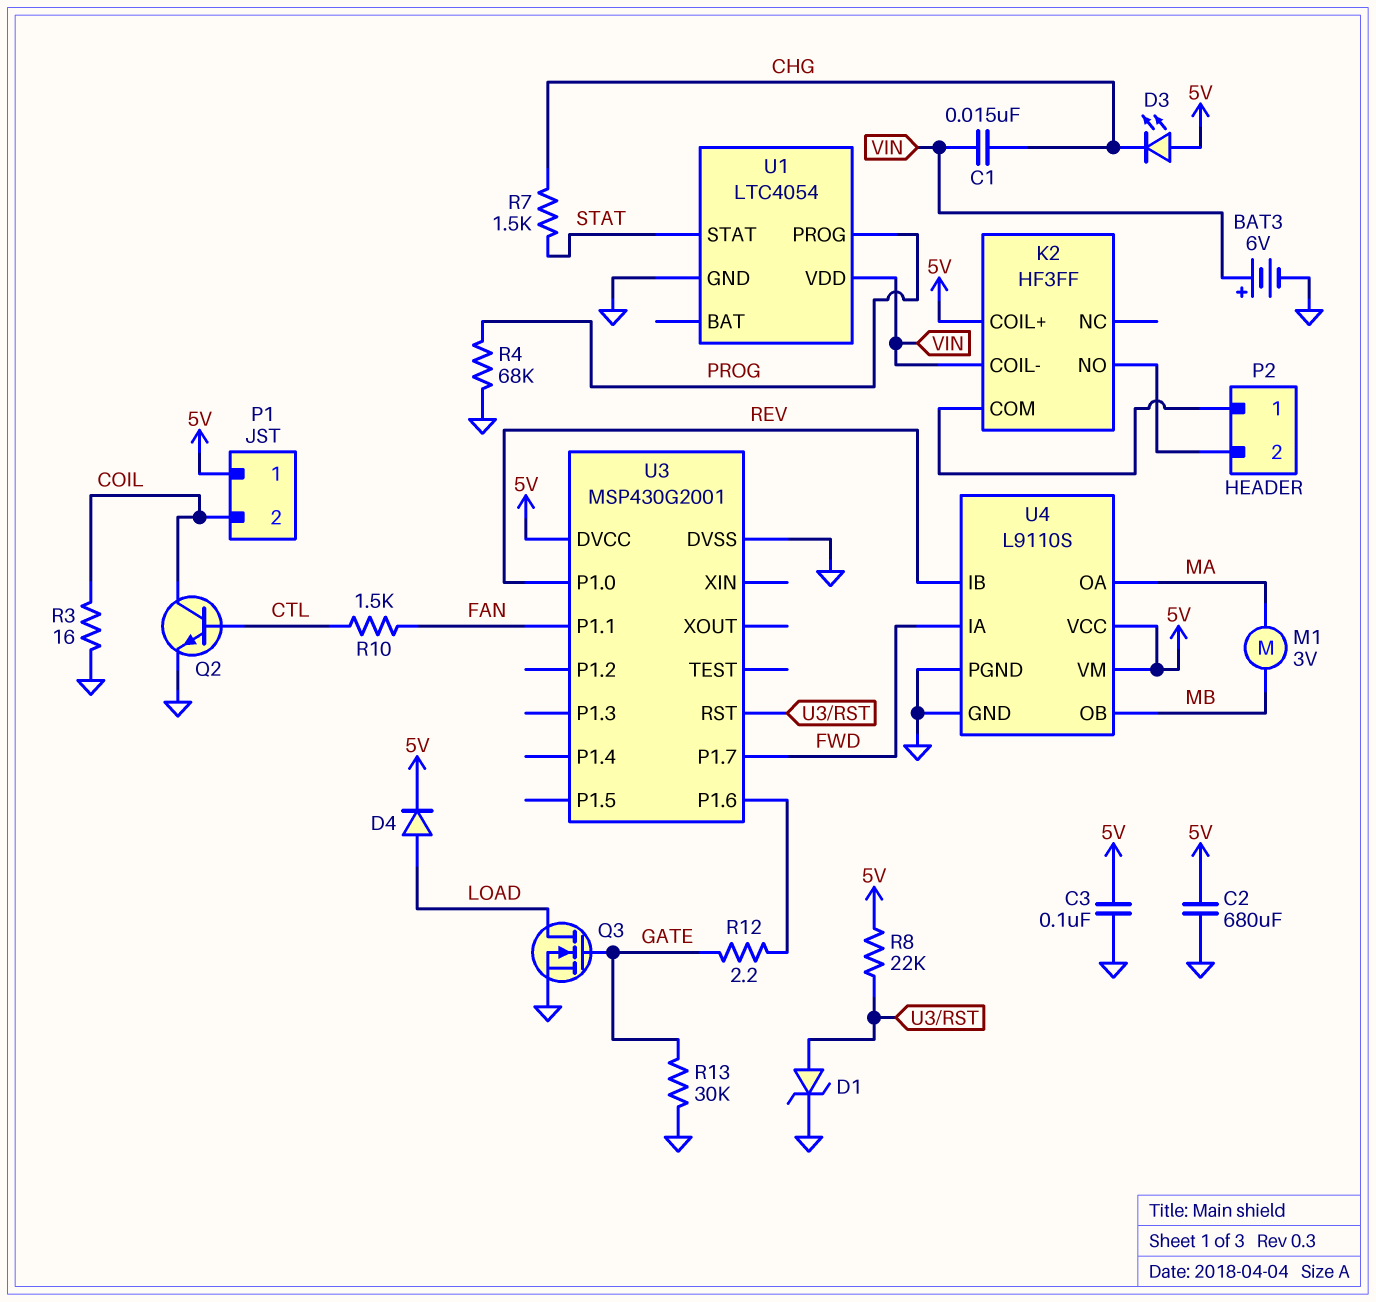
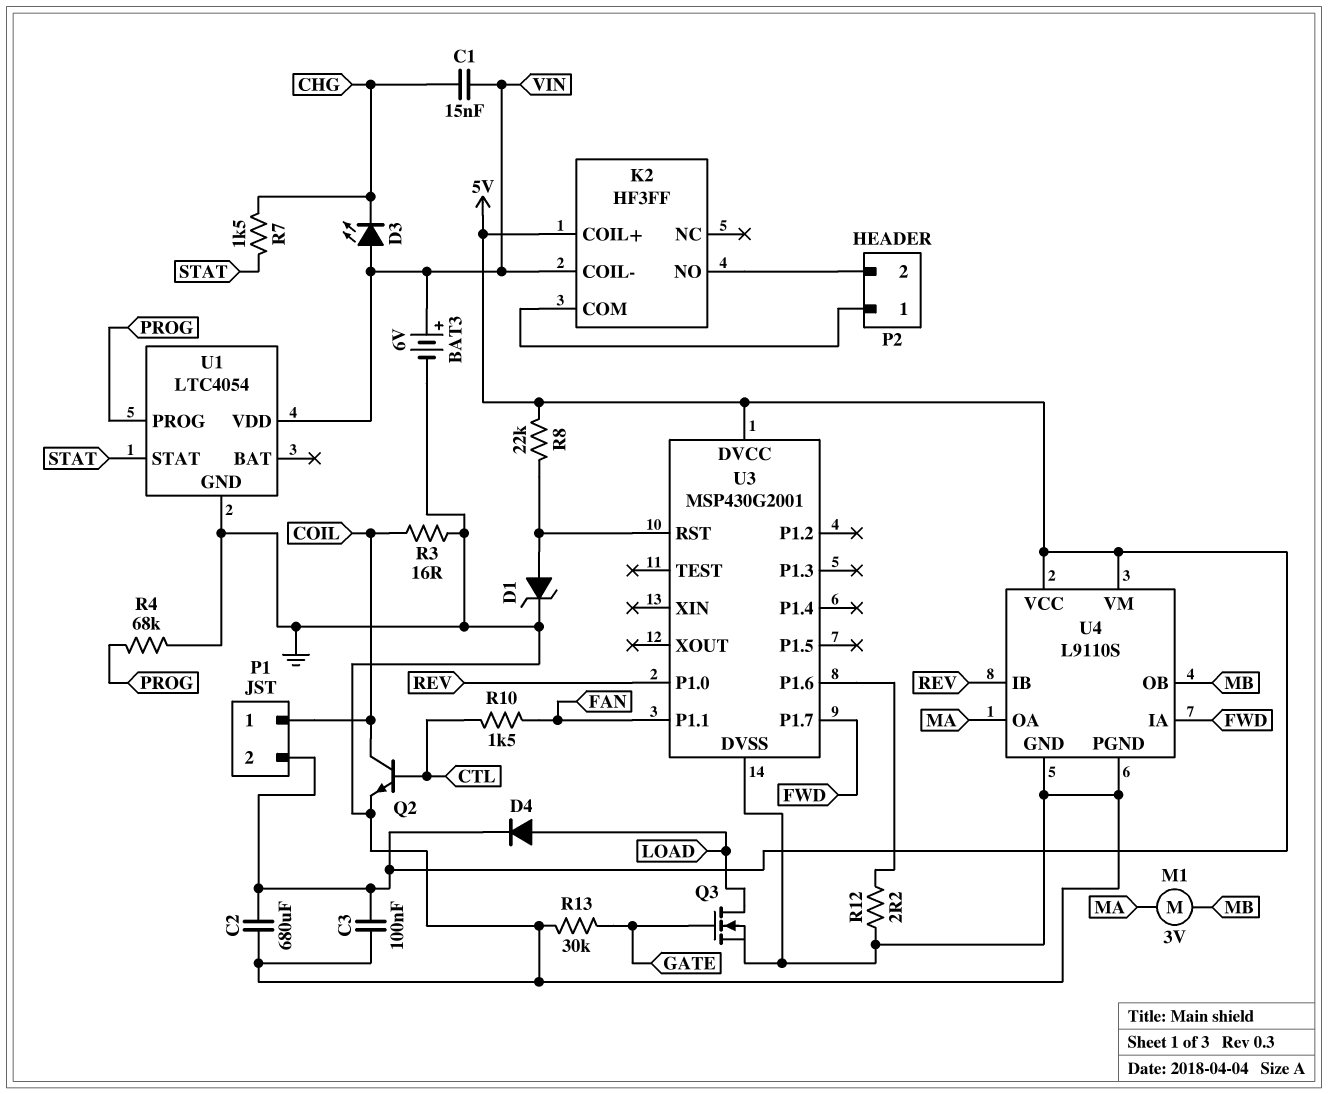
D3: LED (A 5V, K CHG) -> LED (A VIN, K CHG)
P1 pin 1: 5V -> COIL
P1 pin 2: COIL -> 5V
R12: 2.2 (GATE, U3/P1.6) -> 2.2 (GND, U3/P1.6)

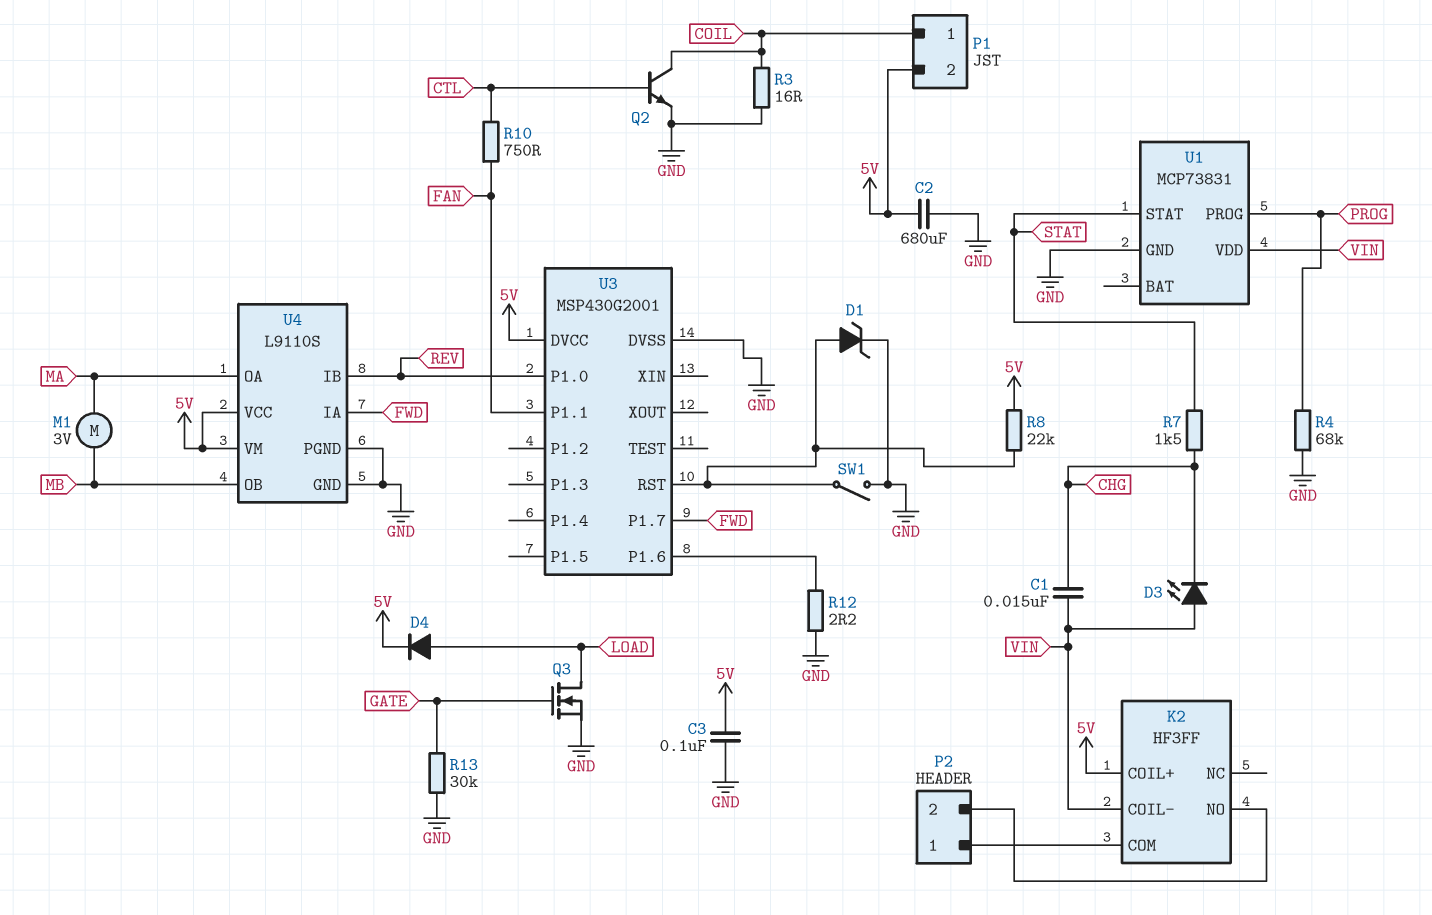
BAT3: 6V (plus VIN, minus GND) -> none
R10: 1.5k (CTL, FAN) -> 750 (CTL, FAN)
SW1: none -> switch (GND, U3/RST)
U1: LTC4054 -> MCP73831

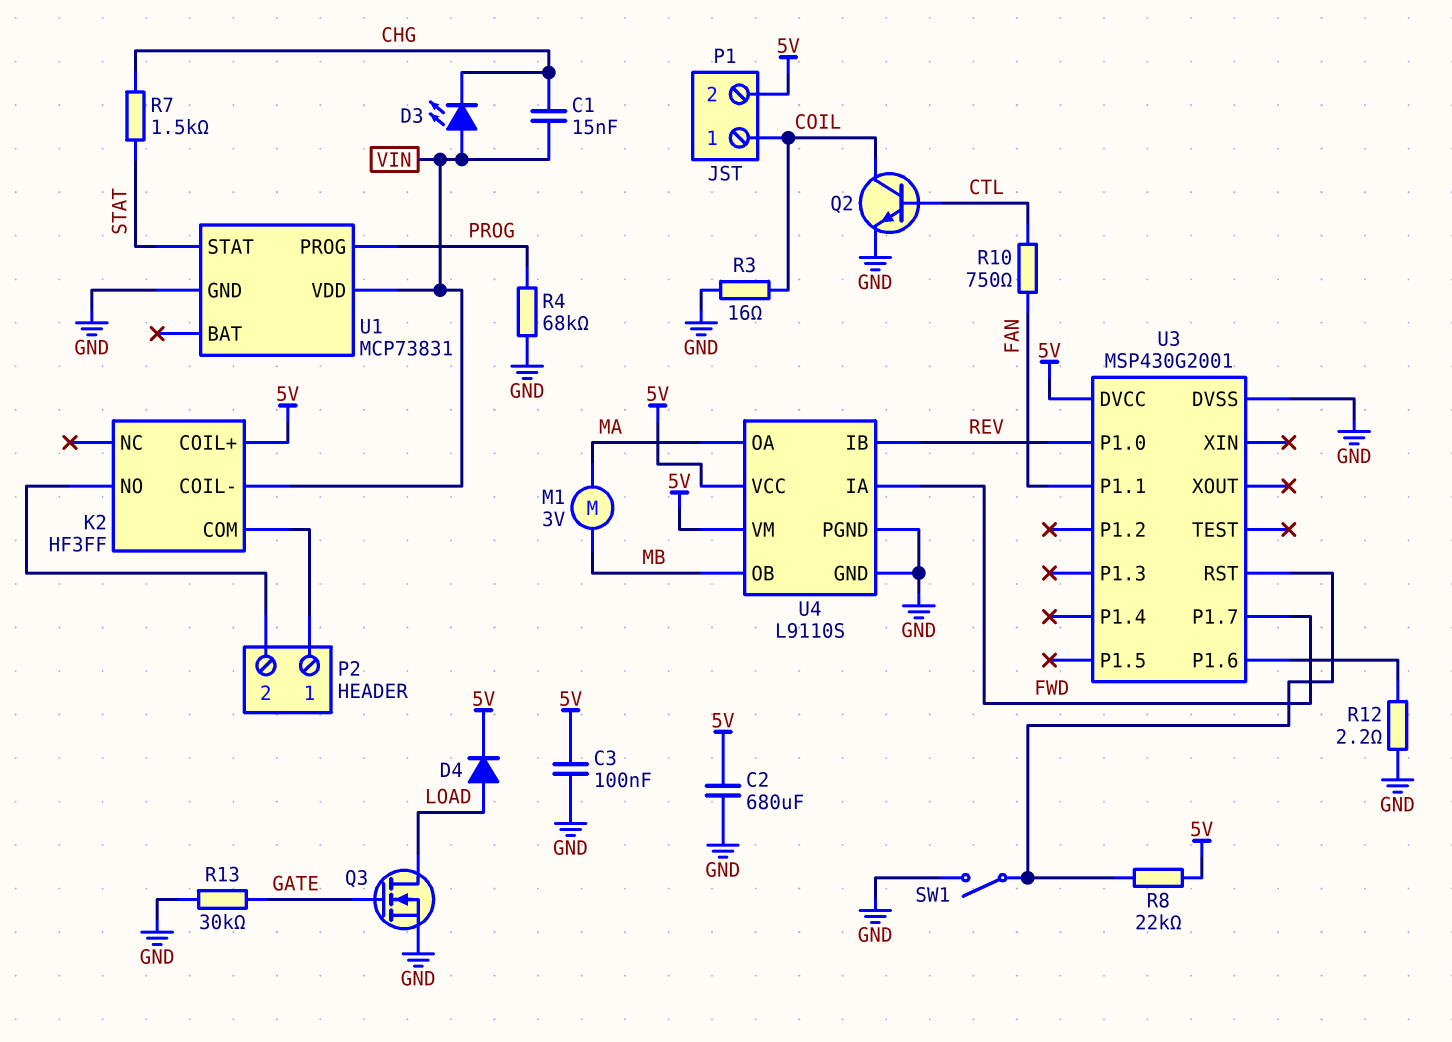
D1: zener (A U3/RST, K GND) -> none

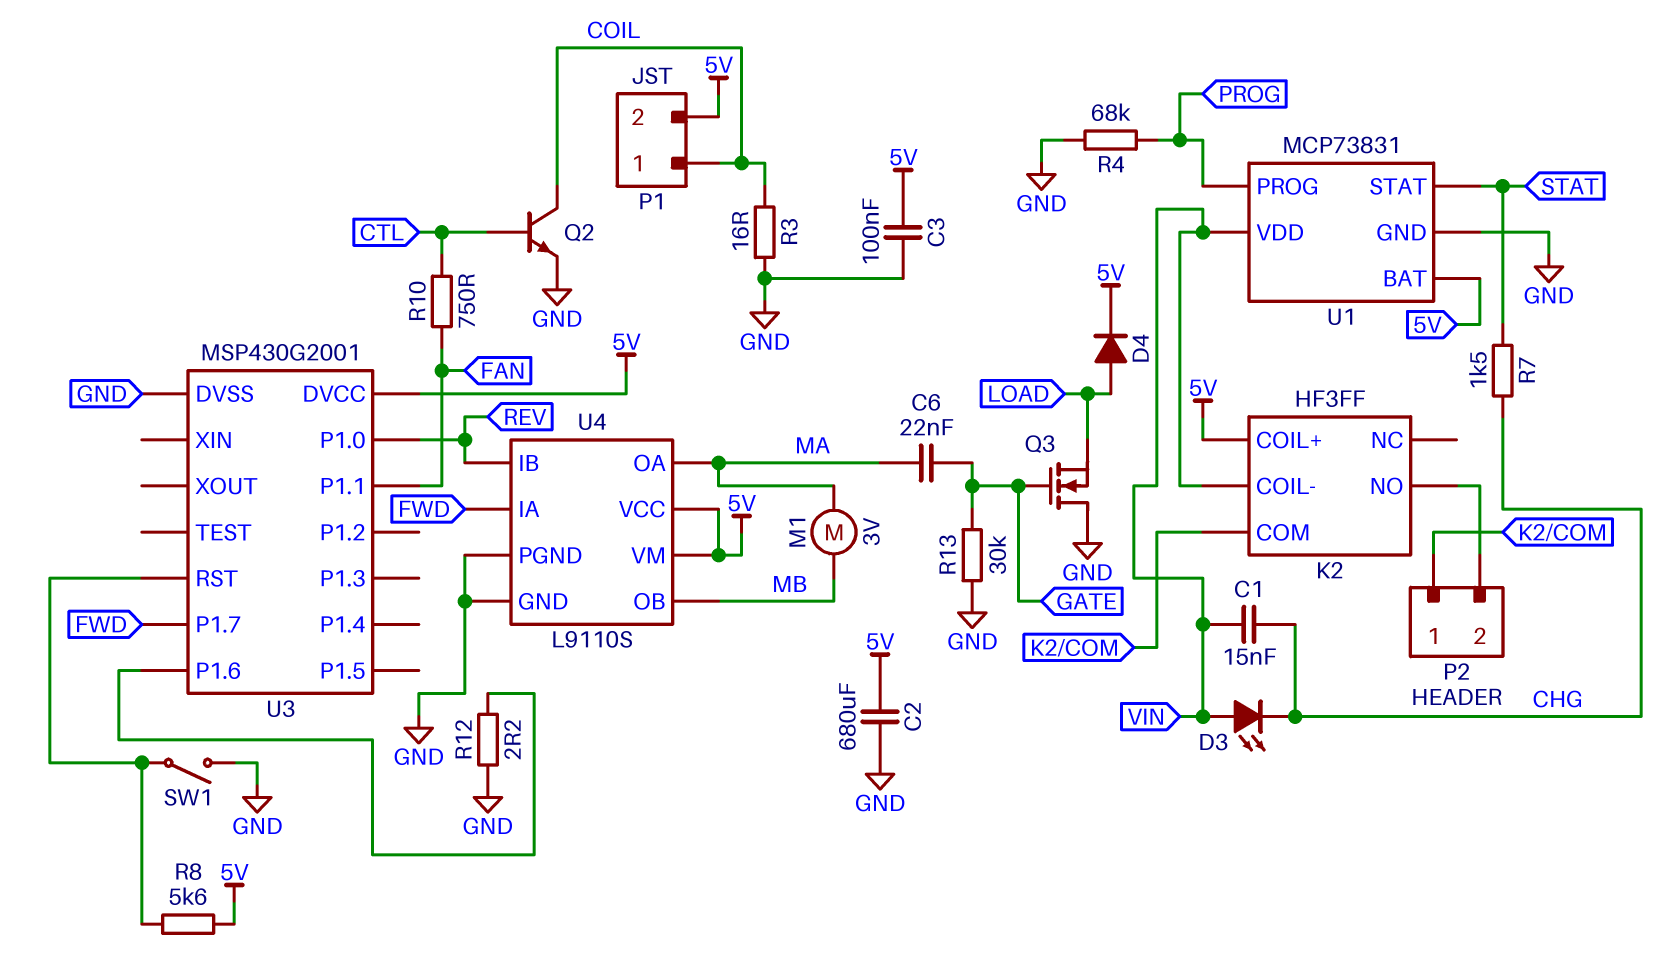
C6: none -> 22nF (GATE, MA)
Q3: NMOS (G GATE, D LOAD, S GND) -> NMOS (G GATE, D GND, S LOAD)
R8: 22k (5V, U3/RST) -> 5.6k (5V, U3/RST)
U1 pin BAT: none -> 5V

